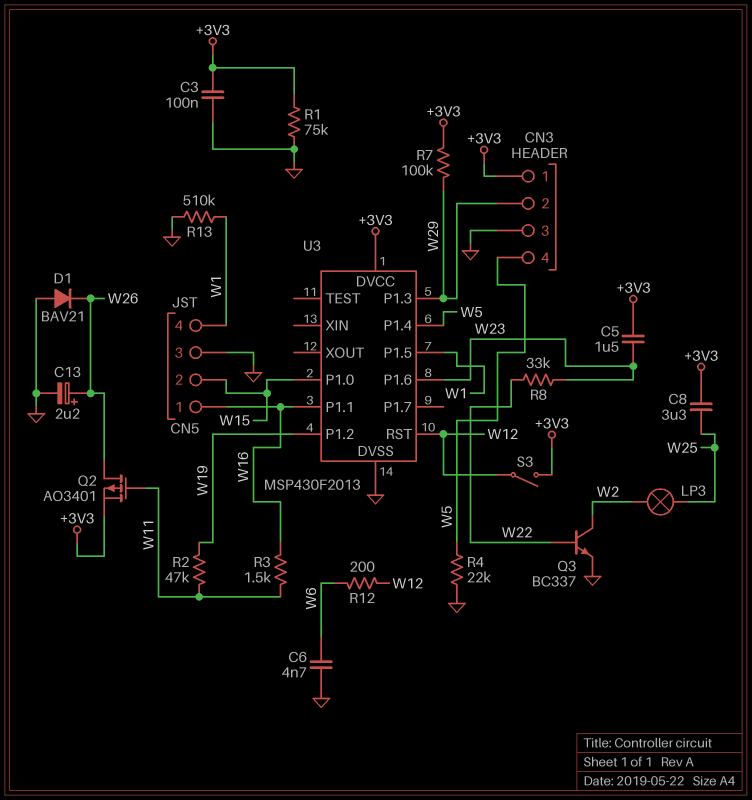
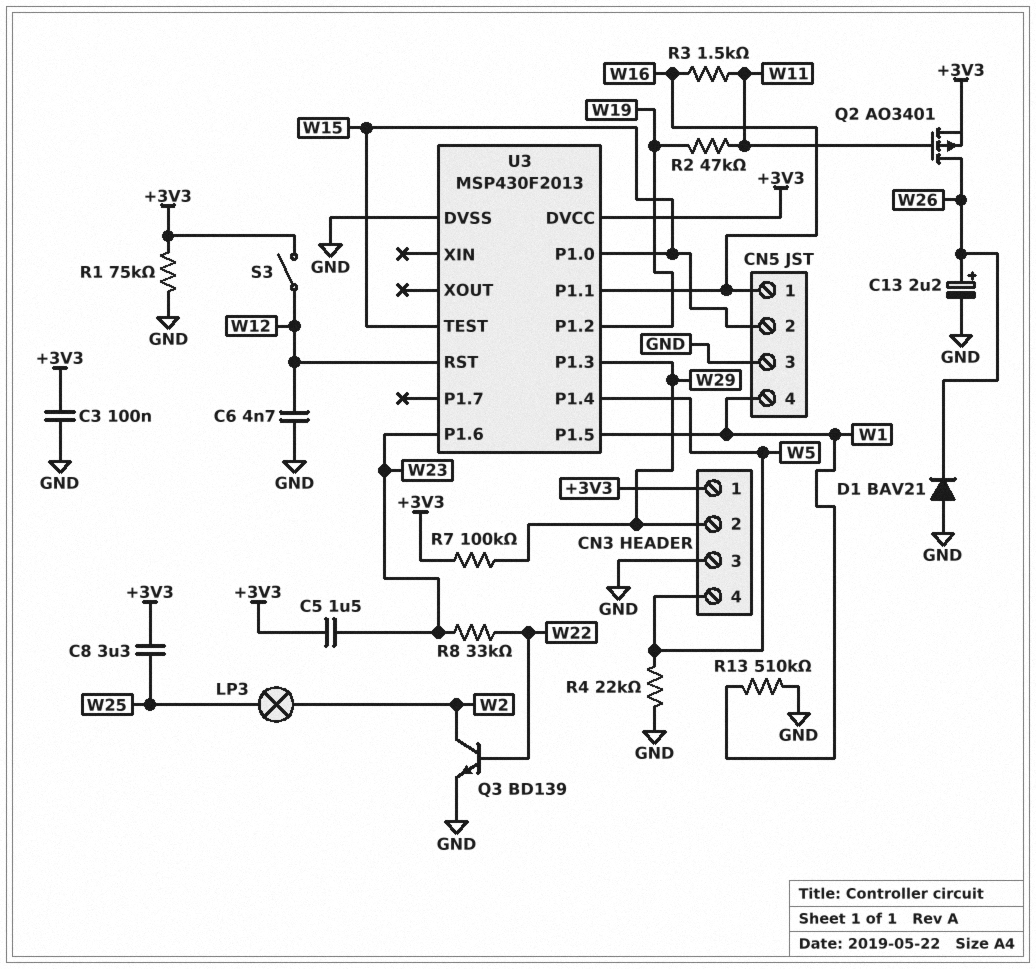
C6: 4.7nF (GND, W6) -> 4.7nF (GND, W12)
Q3: NPN BC337 (B W22, C W2, E GND) -> NPN BD139 (B W22, C W2, E GND)
R12: 200 (W6, W12) -> none
U3 pin TEST: none -> W15

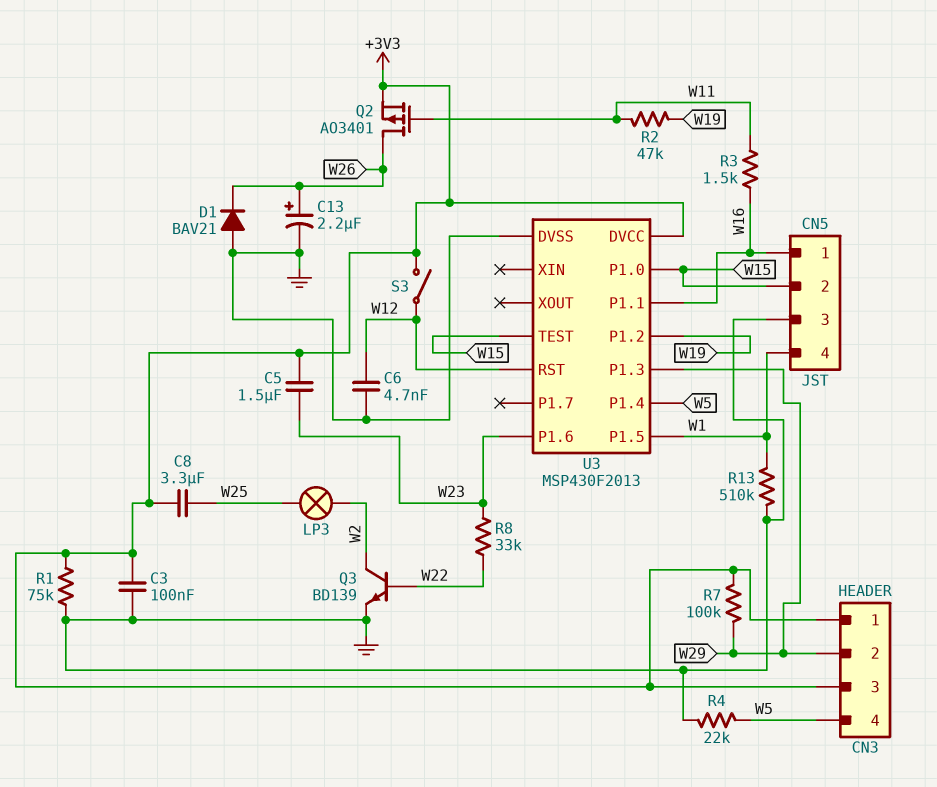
CN3 pin 3: GND -> +3V3

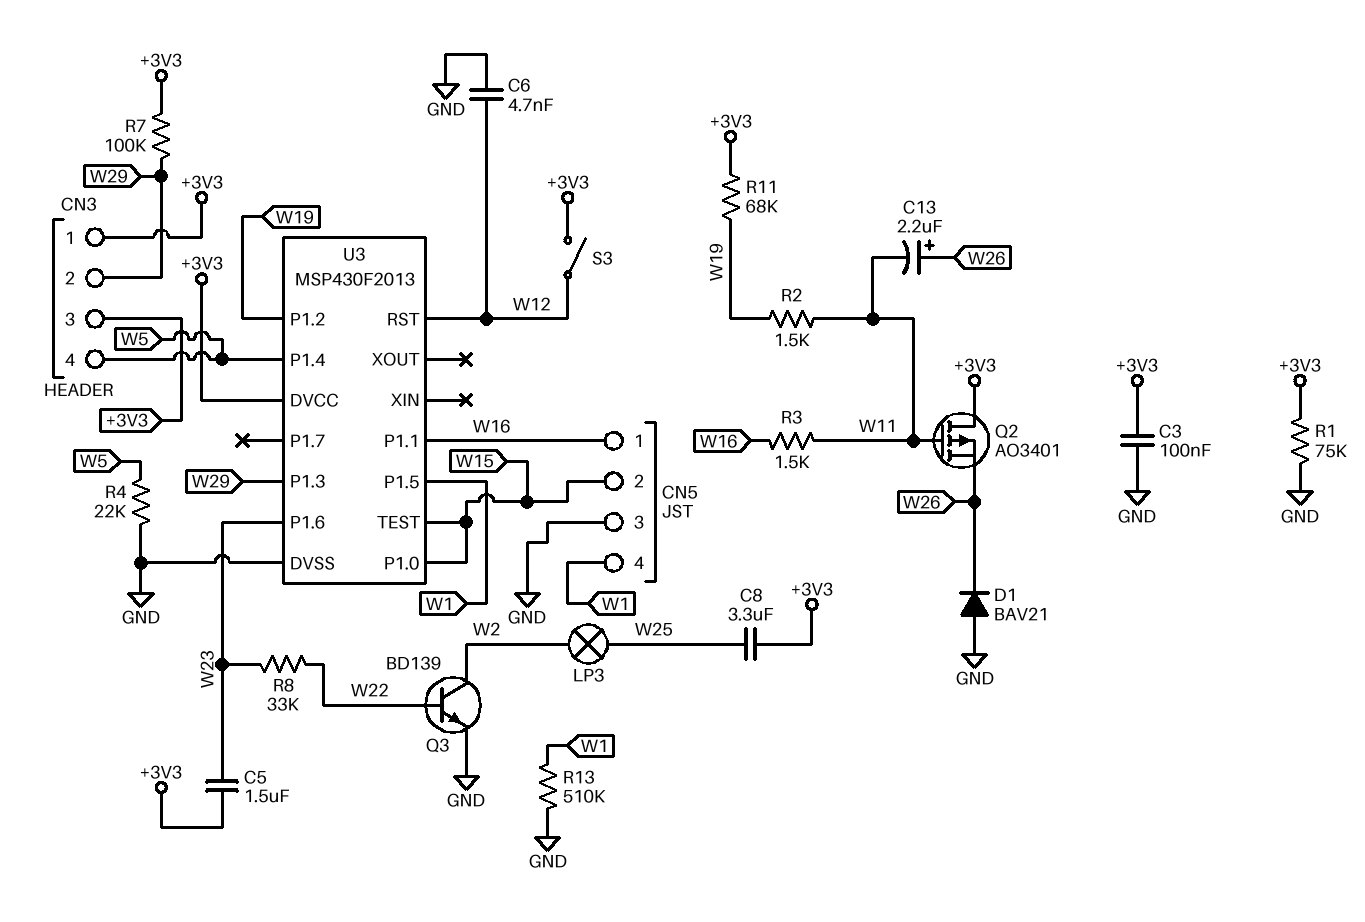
C13: 2.2uF (plus W26, minus GND) -> 2.2uF (plus W26, minus W11)
Q2: PMOS AO3401 (G W11, D W26, S +3V3) -> PMOS AO3401 (G W11, D +3V3, S W26)
R2: 47k (W11, W19) -> 1.5k (W11, W19)
R11: none -> 68k (+3V3, W19)

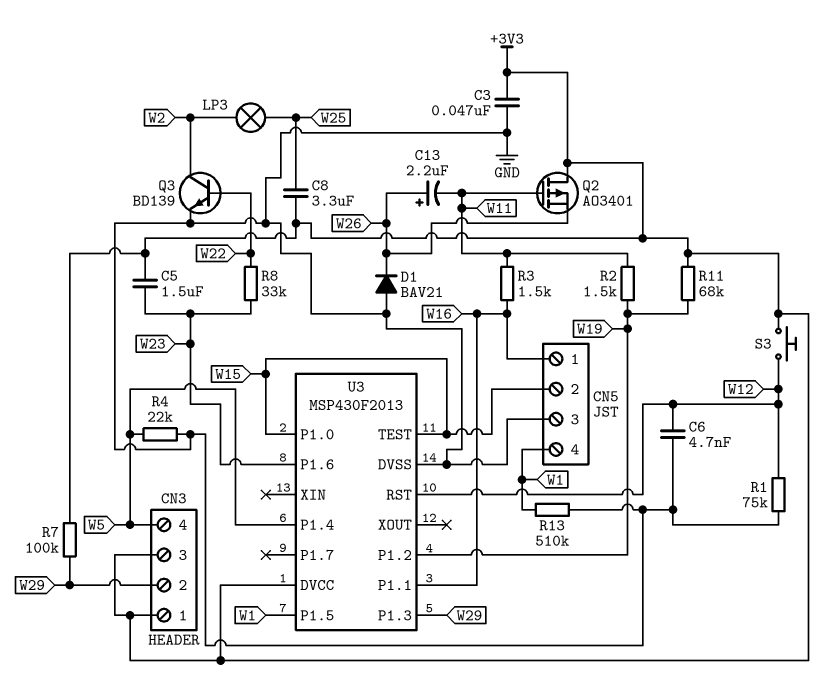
C3: 100nF (+3V3, GND) -> 47nF (+3V3, GND)
R1: 75k (+3V3, GND) -> 75k (GND, W12)
S3: switch (+3V3, W12) -> button (+3V3, W12)

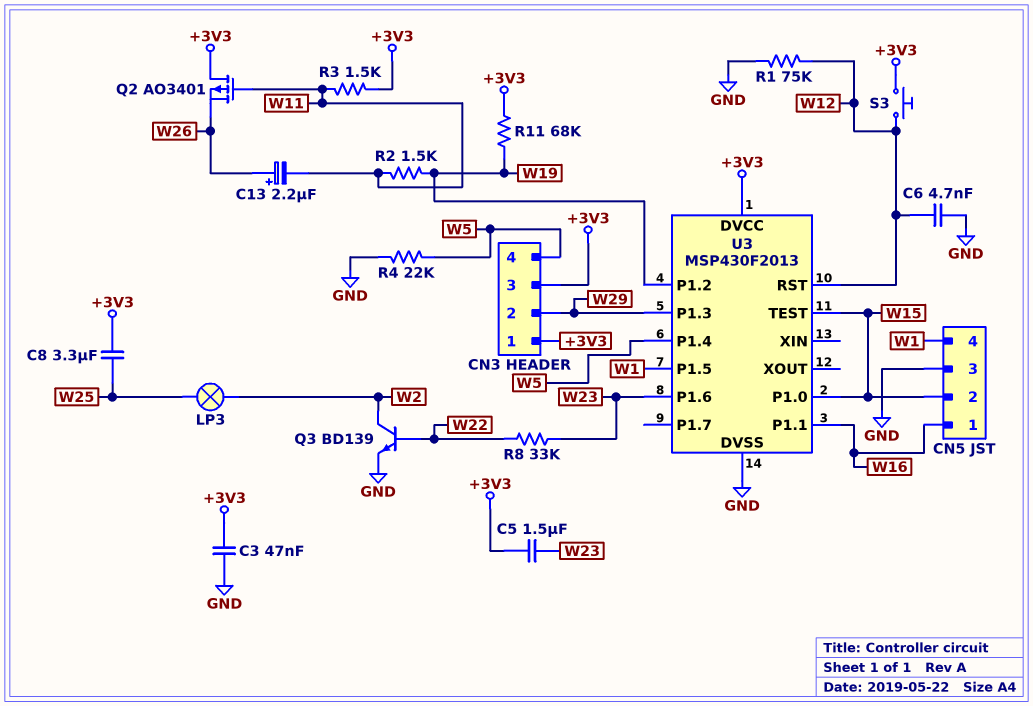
D1: diode BAV21 (A GND, K W26) -> none
R3: 1.5k (W11, W16) -> 1.5k (+3V3, W11)
R7: 100k (+3V3, W29) -> none
R13: 510k (GND, W1) -> none

